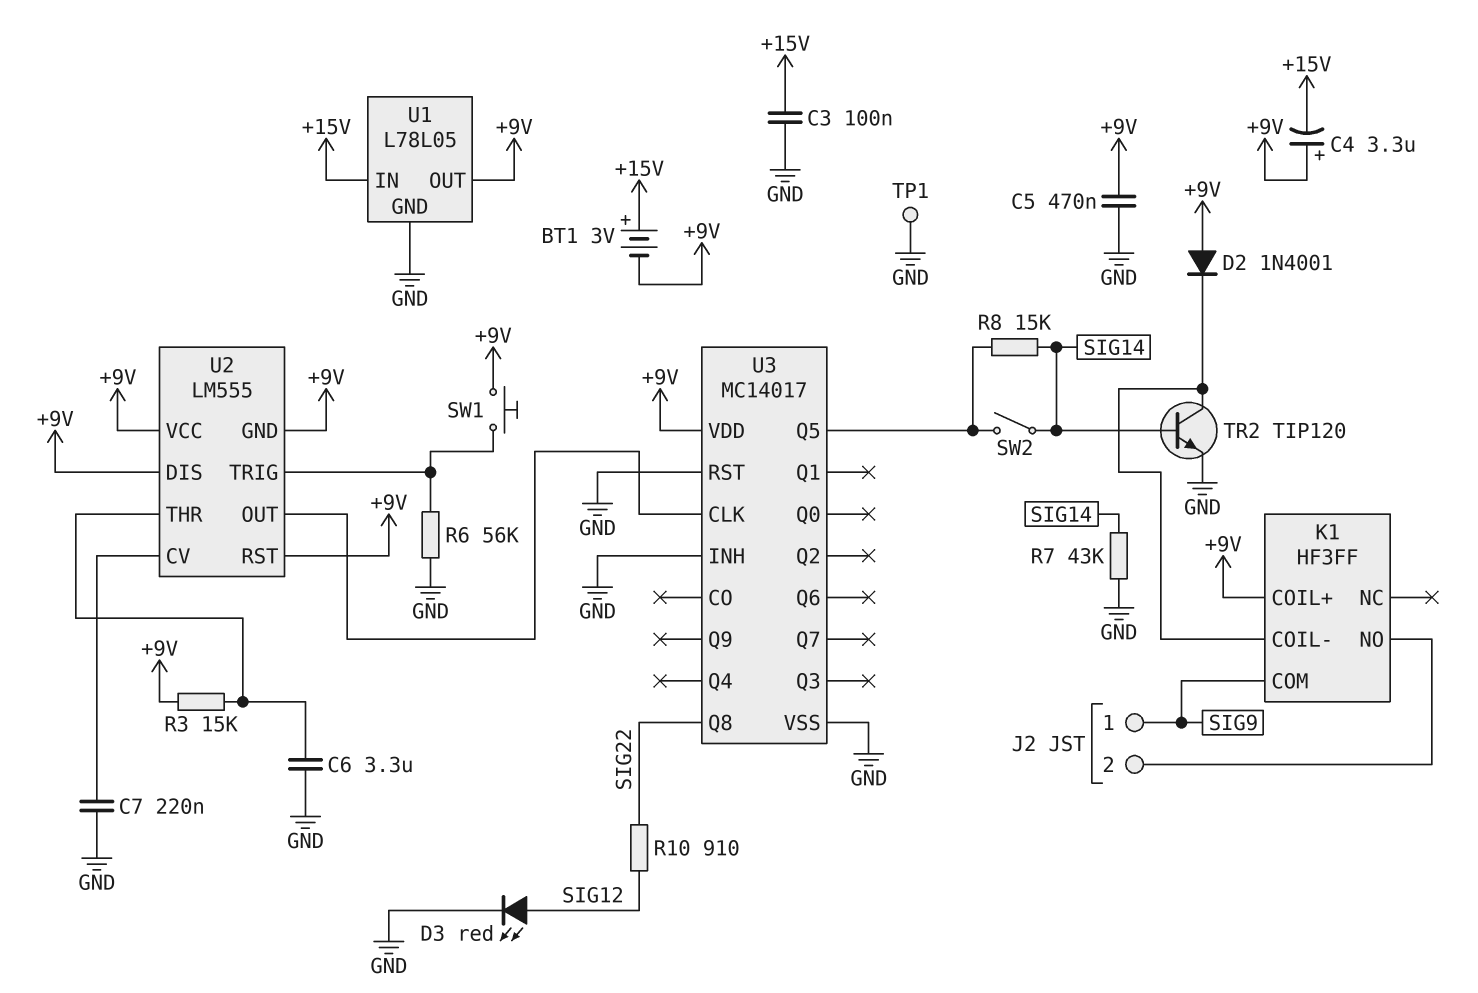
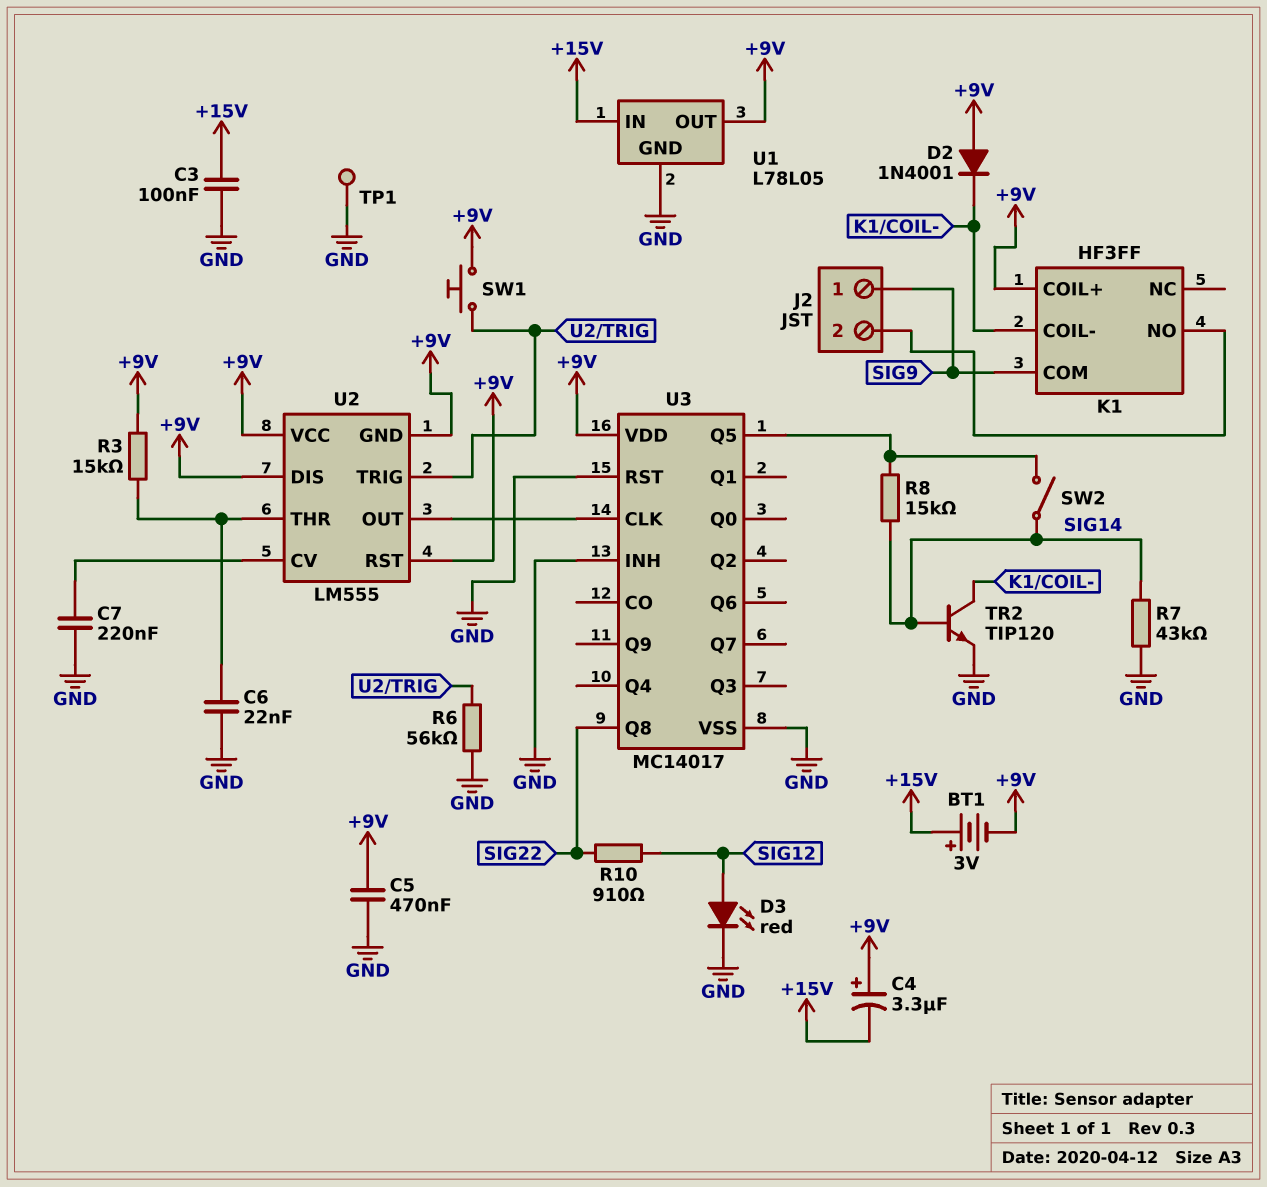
C6: 3.3uF (GND, U2/THR) -> 22nF (GND, U2/THR)

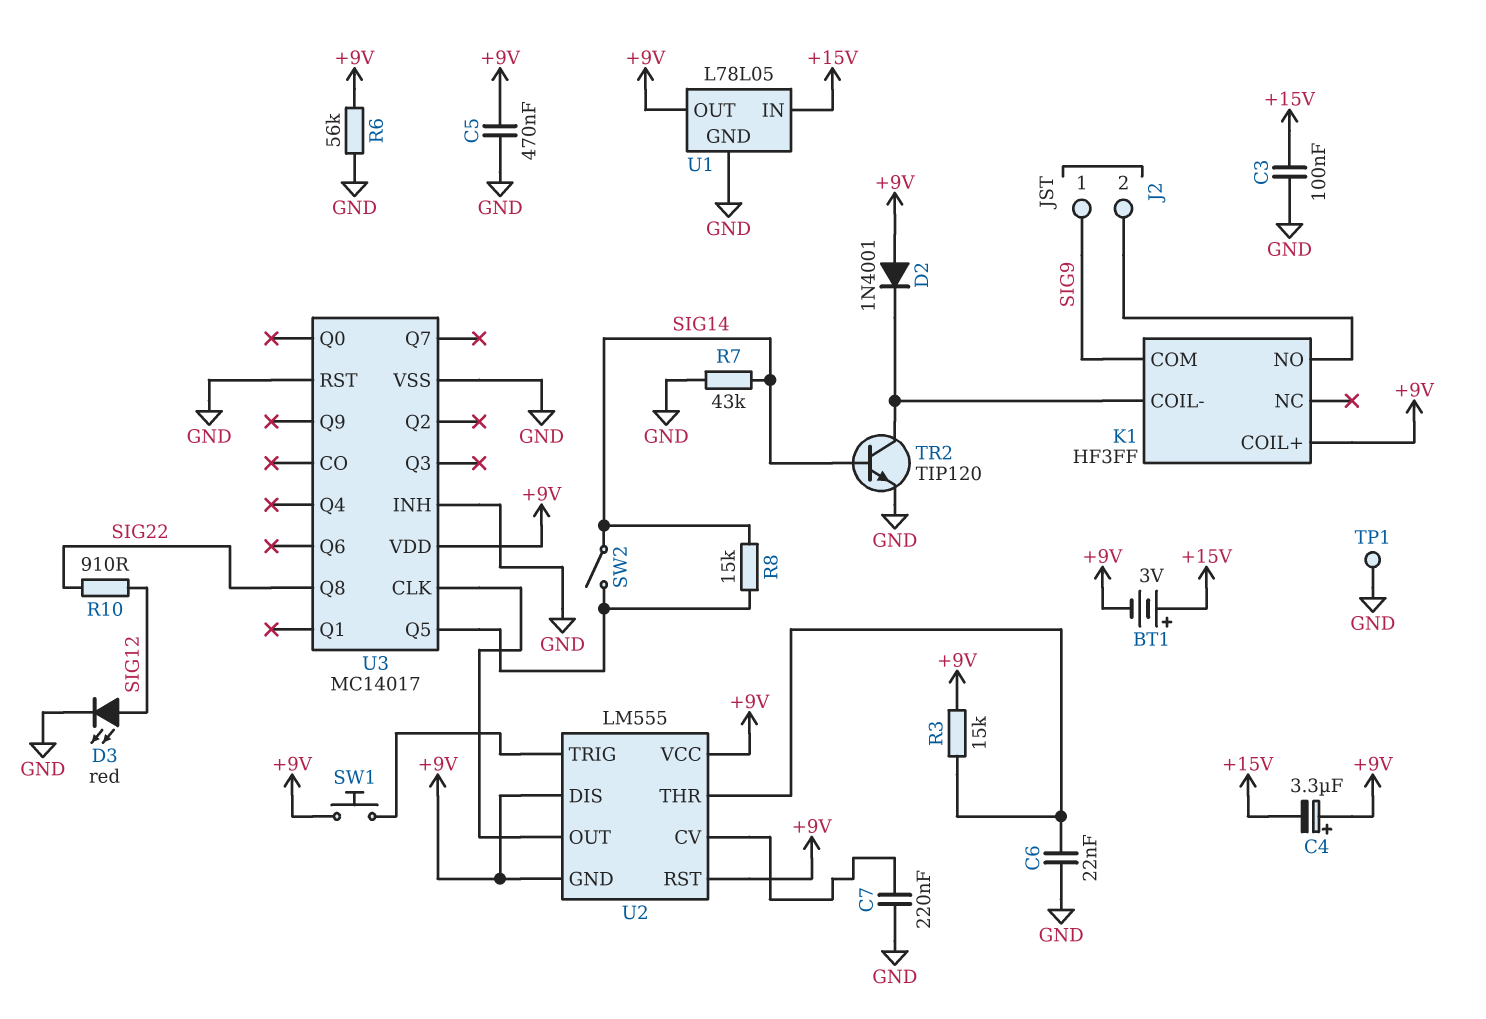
R6: 56k (GND, U2/TRIG) -> 56k (+9V, GND)

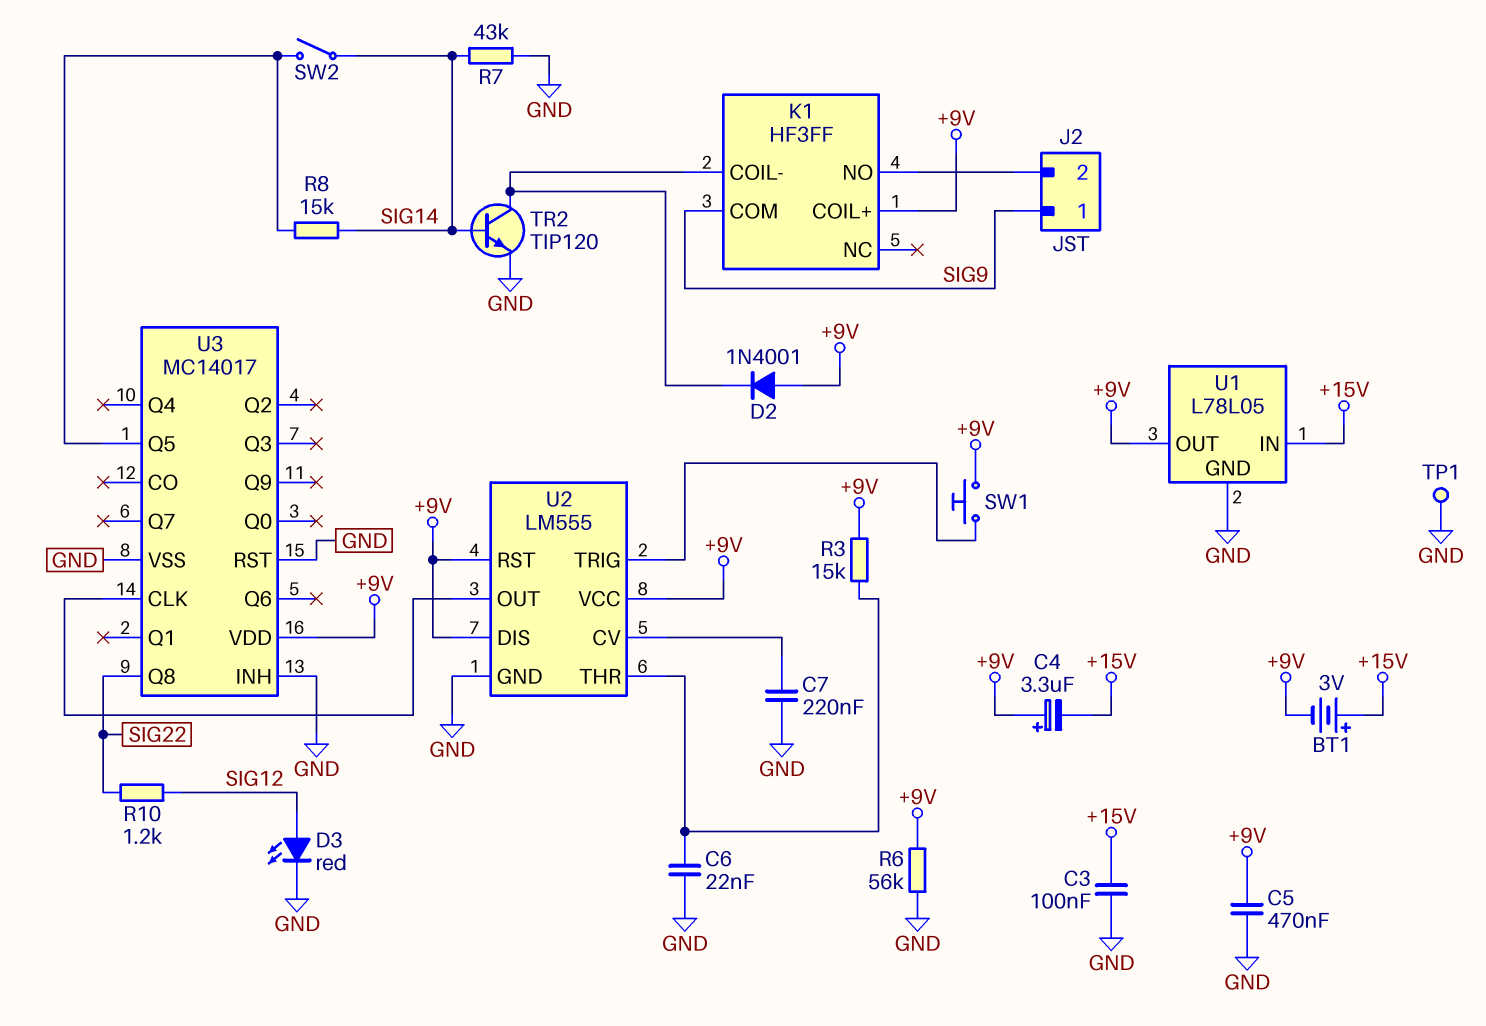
R10: 910 (SIG12, SIG22) -> 1.2k (SIG12, SIG22)
U2 pin GND: +9V -> GND

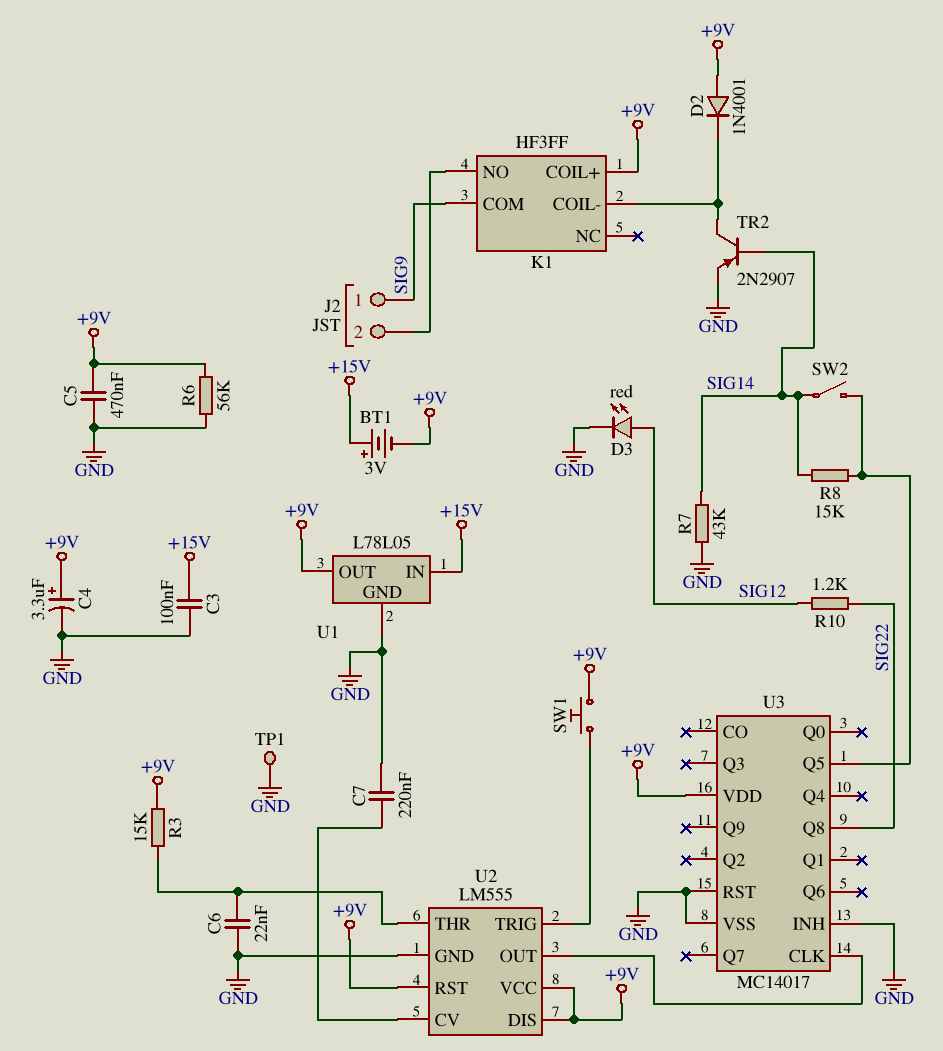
C4: 3.3uF (plus +9V, minus +15V) -> 3.3uF (plus +9V, minus GND)
TR2: NPN TIP120 (B SIG14, C K1/COIL-, E GND) -> PNP 2N2907 (B SIG14, C K1/COIL-, E GND)

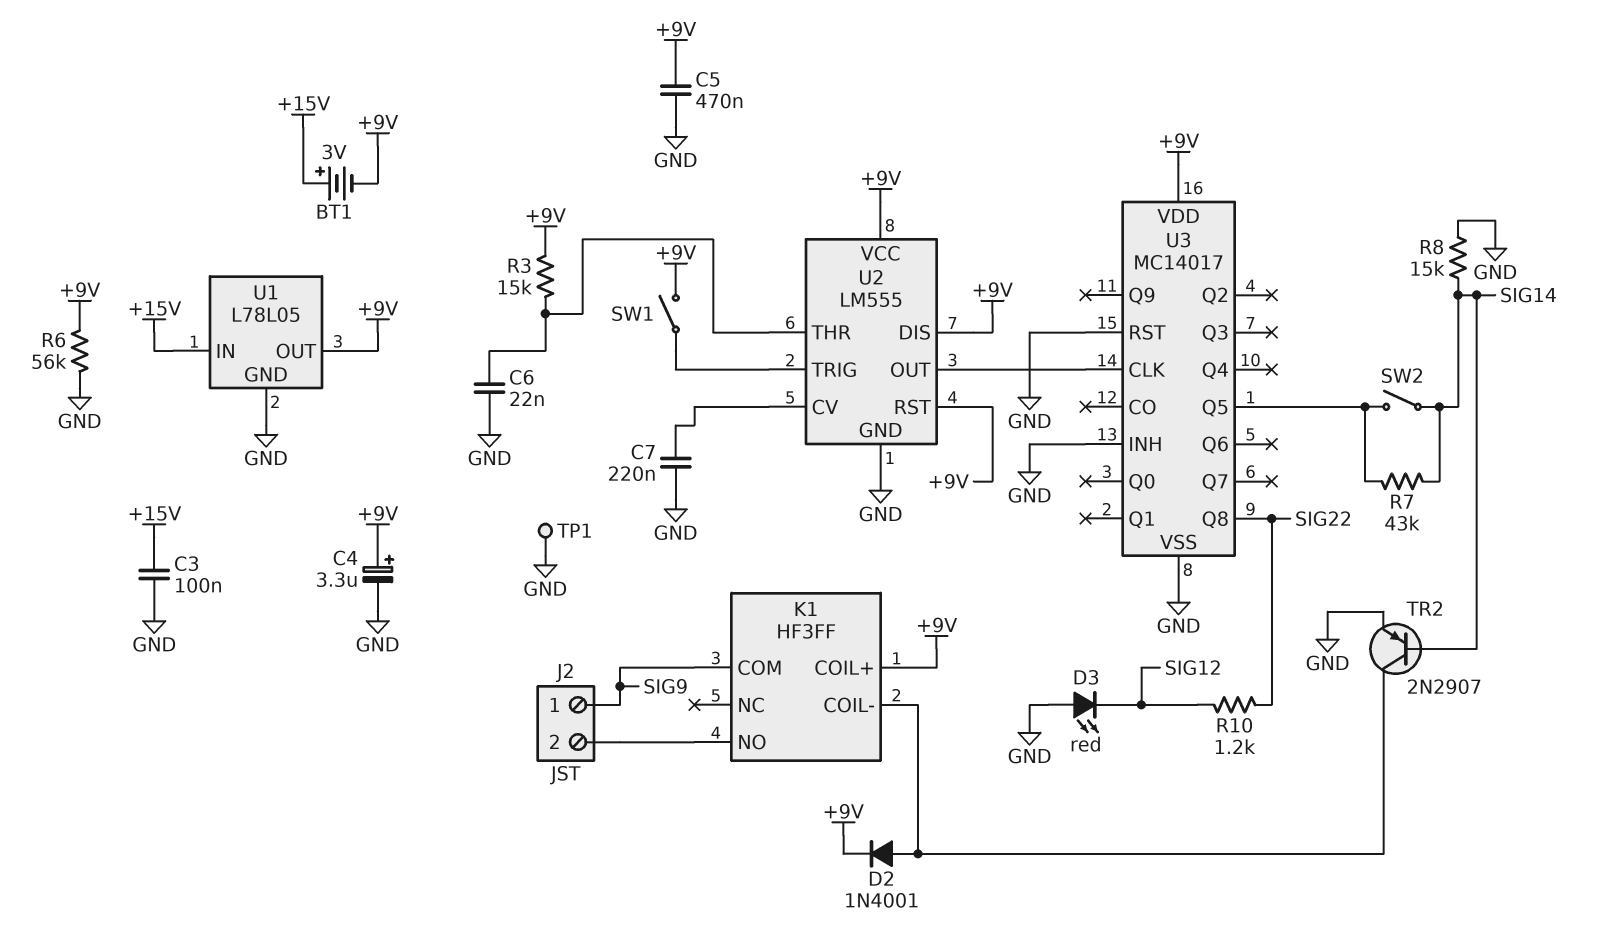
D2: diode 1N4001 (A +9V, K K1/COIL-) -> diode 1N4001 (A K1/COIL-, K +9V)
D3: LED red (A SIG12, K GND) -> LED red (A GND, K SIG12)
R7: 43k (GND, SIG14) -> 43k (SIG14, U3/Q5)
R8: 15k (SIG14, U3/Q5) -> 15k (GND, SIG14)
SW1: button (+9V, U2/TRIG) -> switch (+9V, U2/TRIG)

